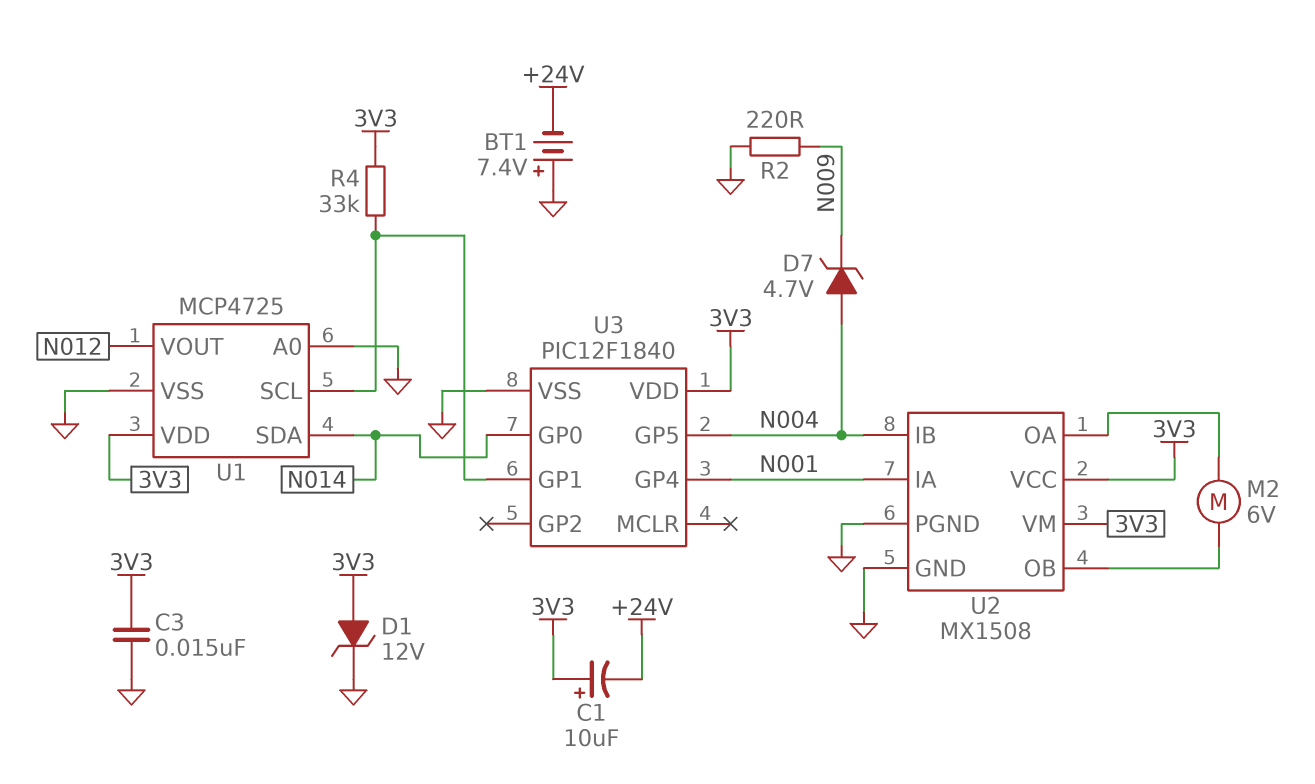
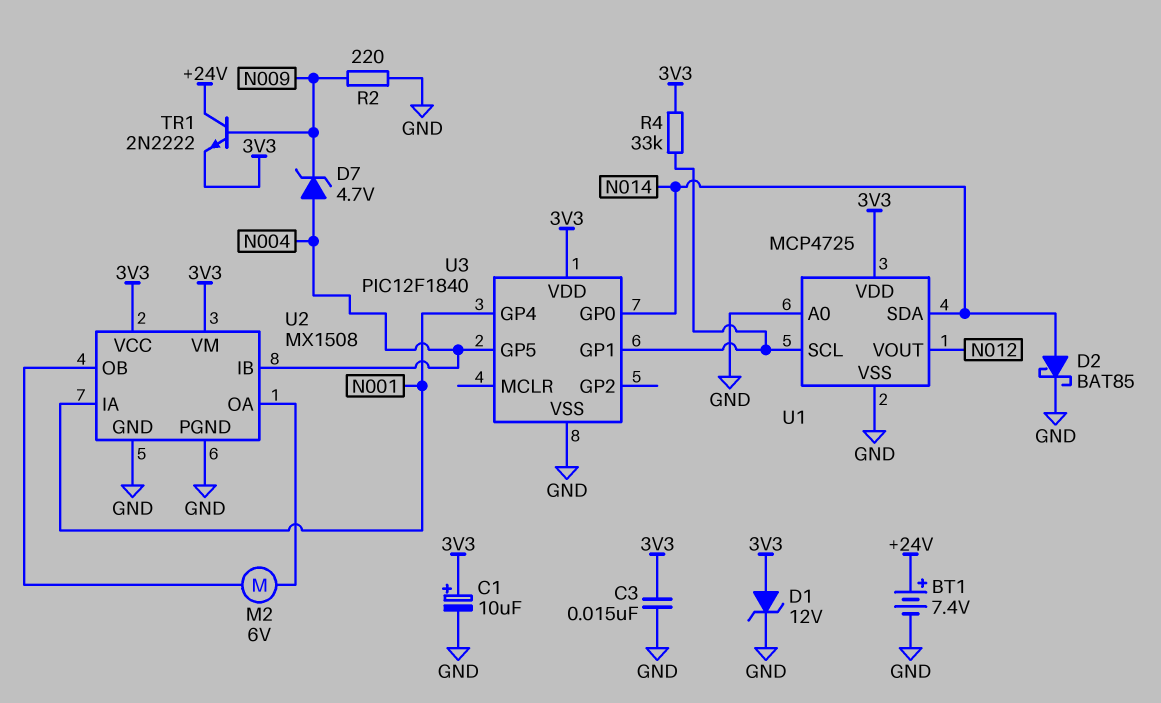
BT1: 7.4V (plus GND, minus +24V) -> 7.4V (plus +24V, minus GND)
C1: 10uF (plus 3V3, minus +24V) -> 10uF (plus 3V3, minus GND)
D2: none -> schottky BAT85 (A N014, K GND)
TR1: none -> NPN 2N2222 (B N009, C +24V, E 3V3)

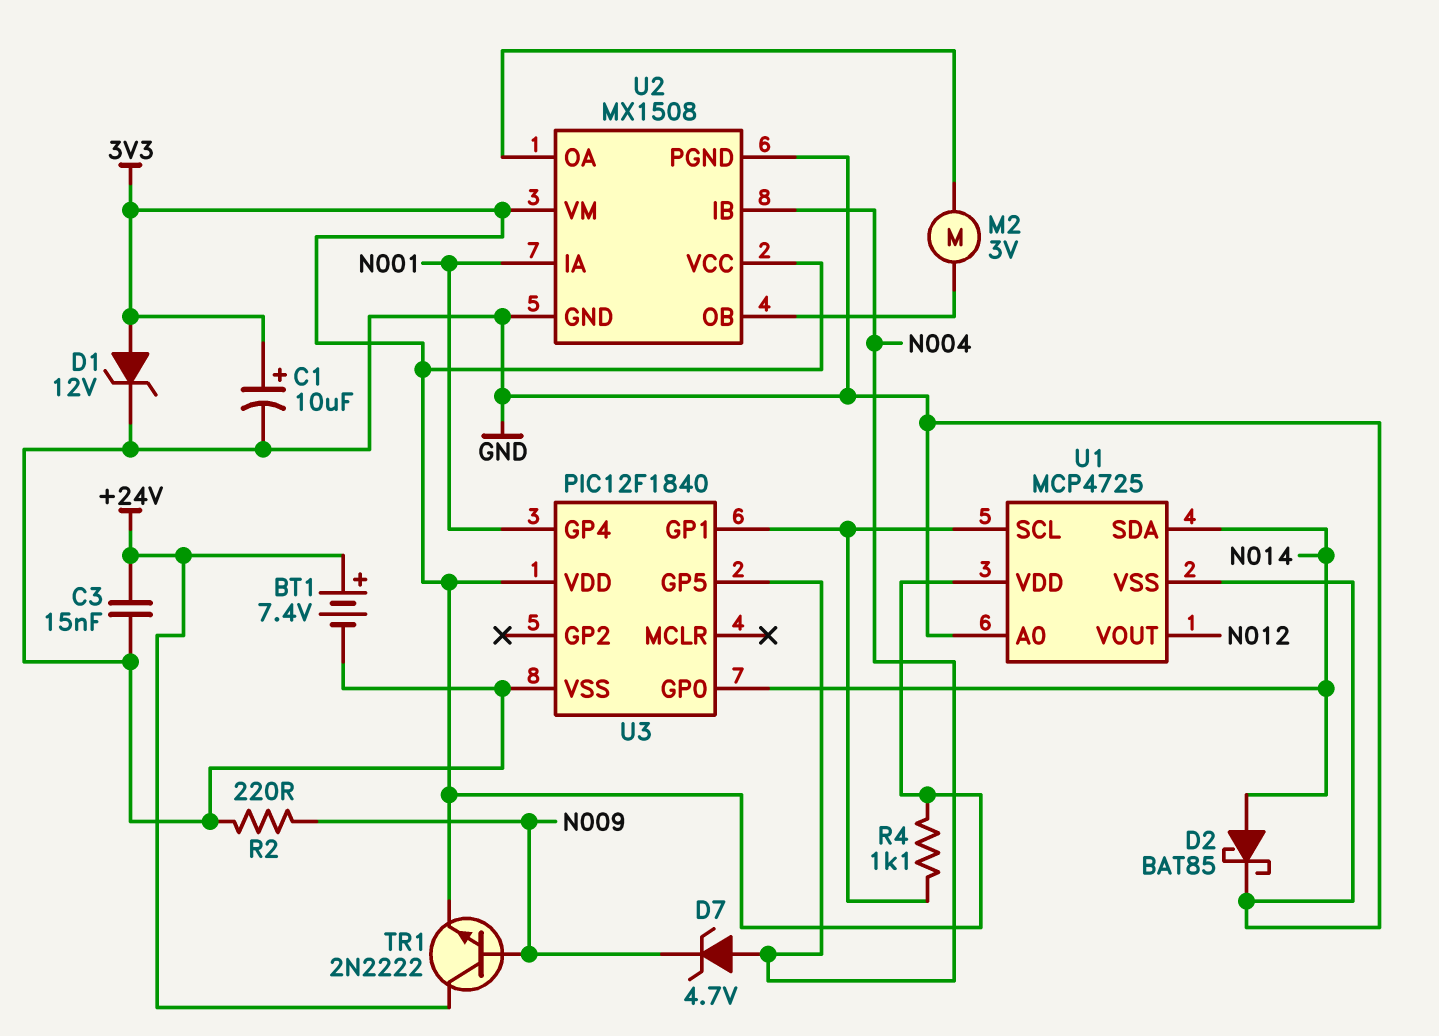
C3: 15nF (3V3, GND) -> 15nF (+24V, GND)
M2: motor 6V (U2/OA, U2/OB) -> motor 3V (U2/OA, U2/OB)
R4: 33k (3V3, U1/SCL) -> 1.1k (3V3, U1/SCL)

